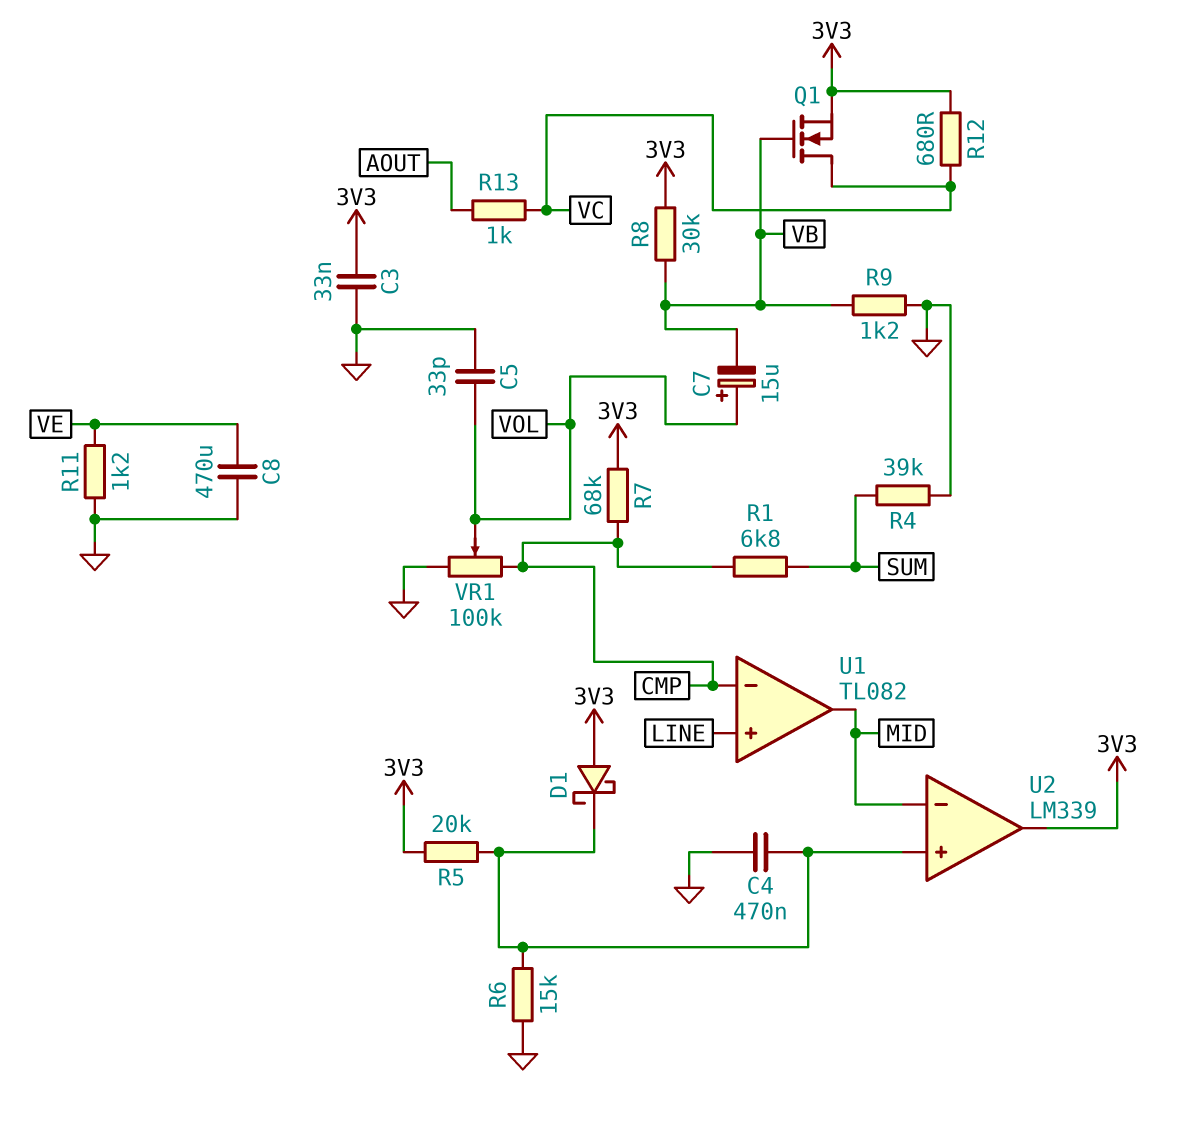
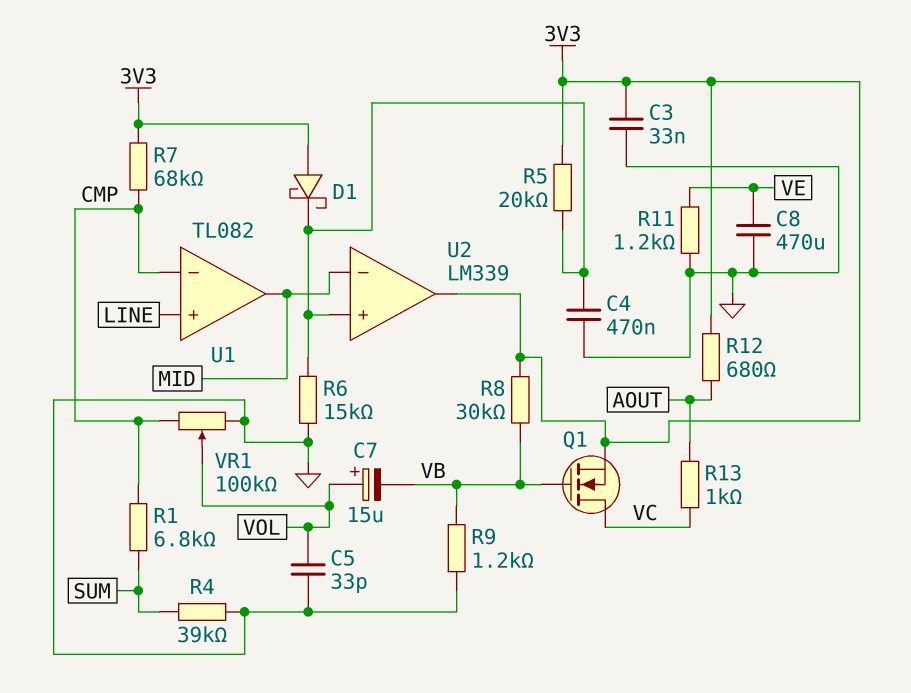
R12: 680 (3V3, VC) -> 680 (3V3, AOUT)

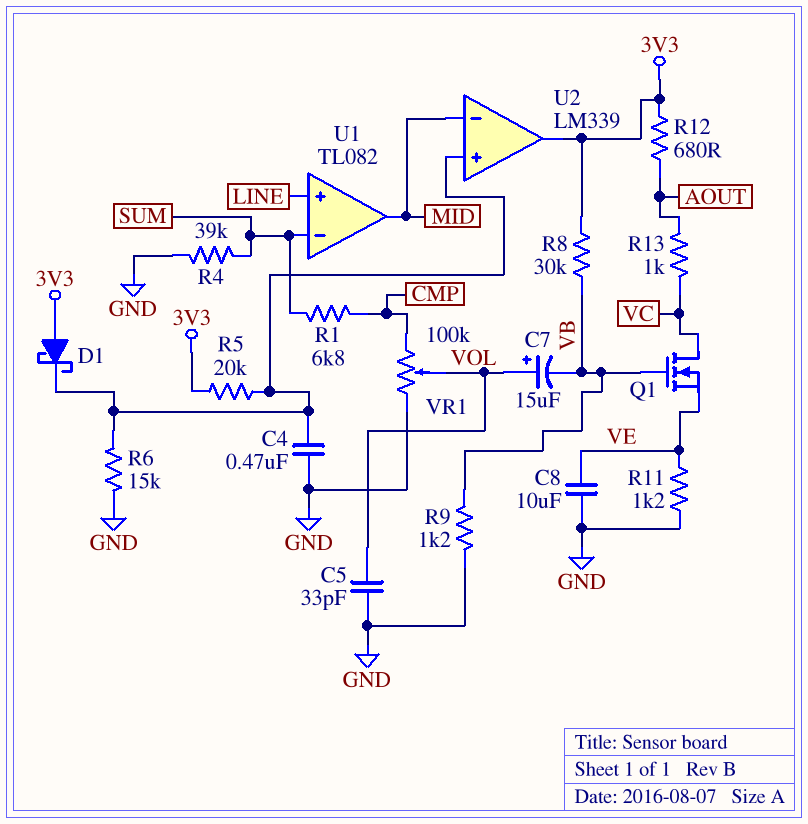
C3: 33nF (3V3, GND) -> none
C8: 470uF (GND, VE) -> 10uF (GND, VE)
Q1: NMOS (G VB, D VC, S 3V3) -> NMOS (G VB, D VC, S VE)
R7: 68k (3V3, CMP) -> none
U1 pin in-: CMP -> SUM

